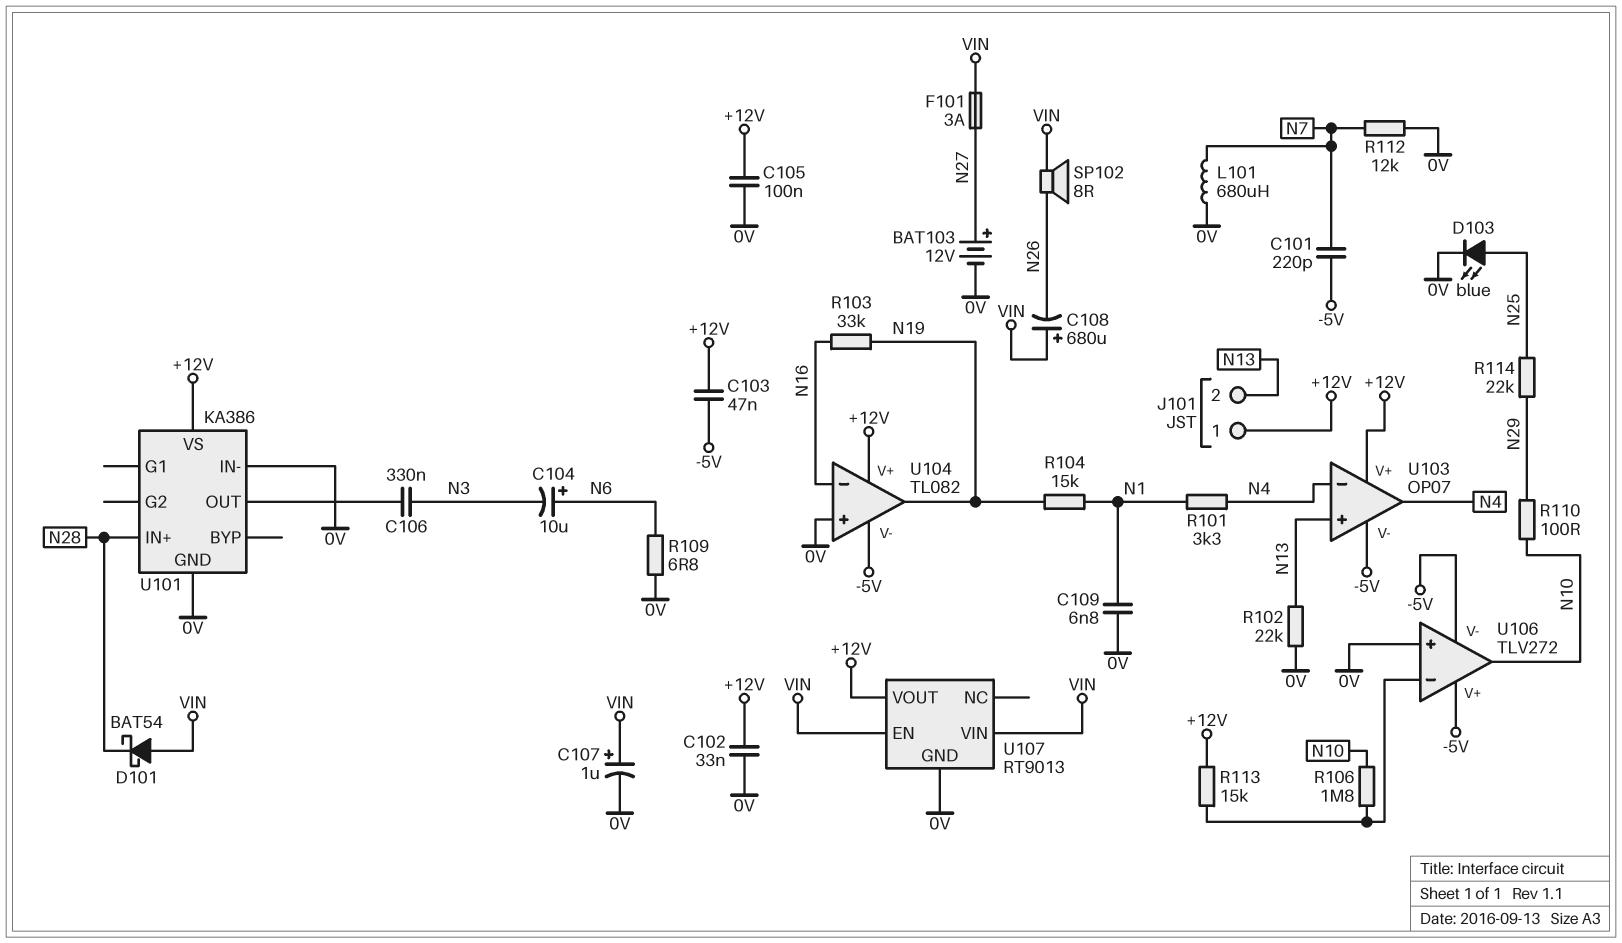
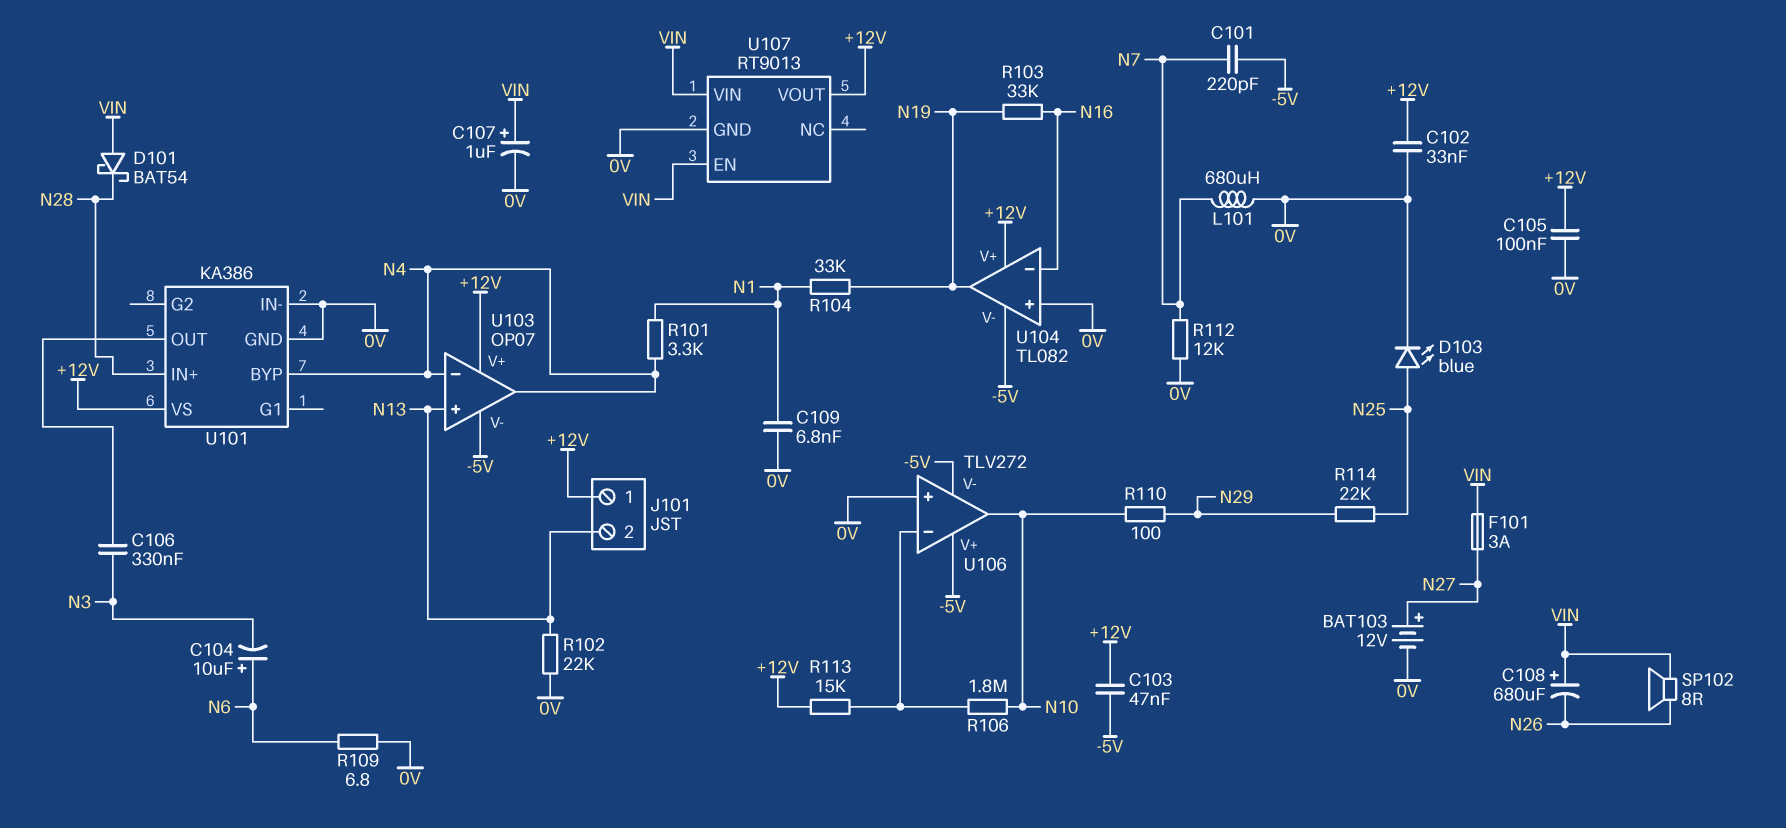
R104: 15k (N1, N19) -> 33k (N1, N19)
U101 pin BYP: none -> N4

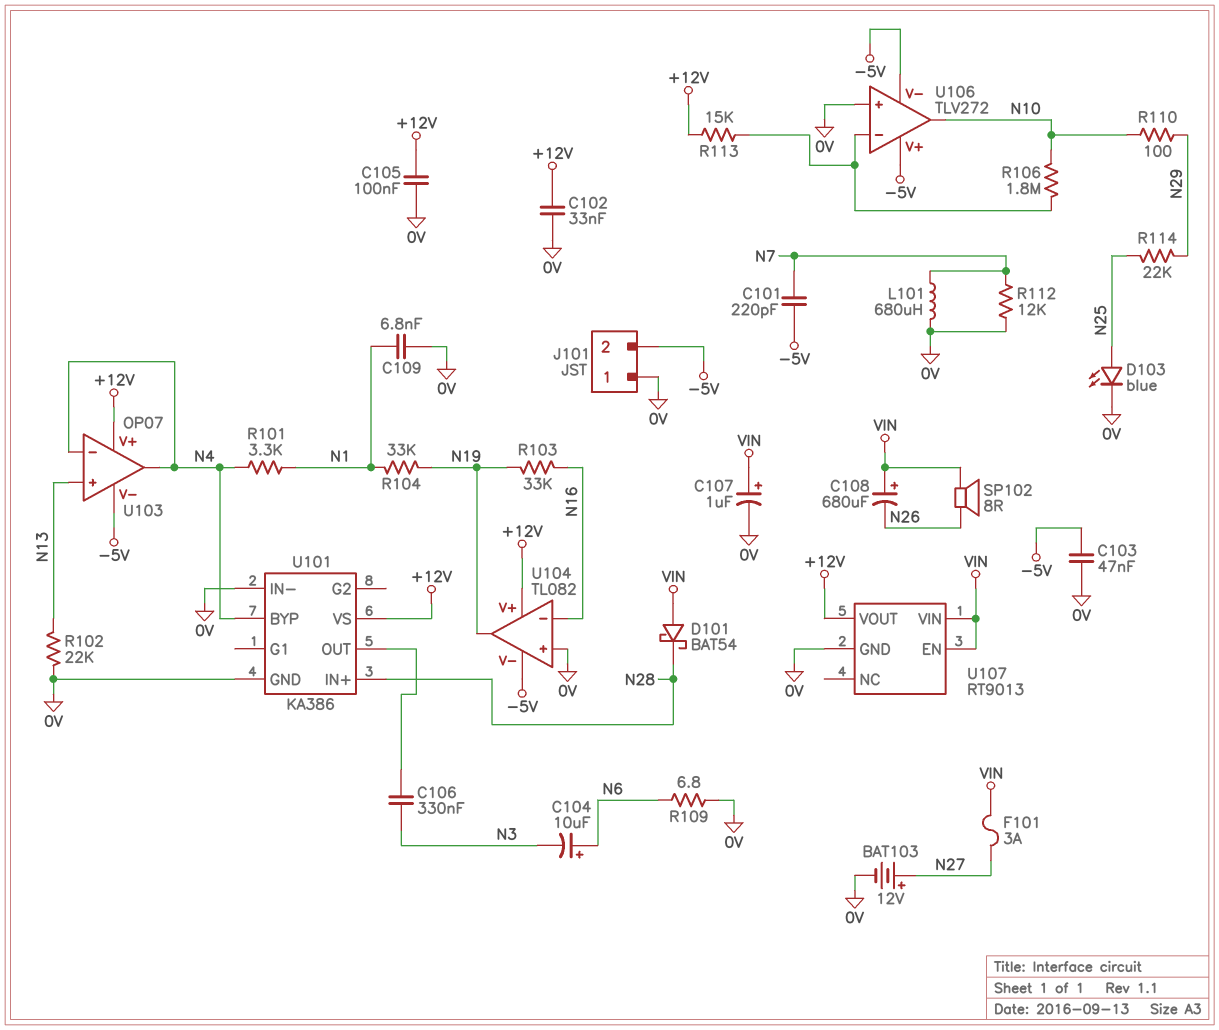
C103: 47nF (+12V, -5V) -> 47nF (-5V, 0V)
J101 pin 1: +12V -> 0V
J101 pin 2: N13 -> -5V

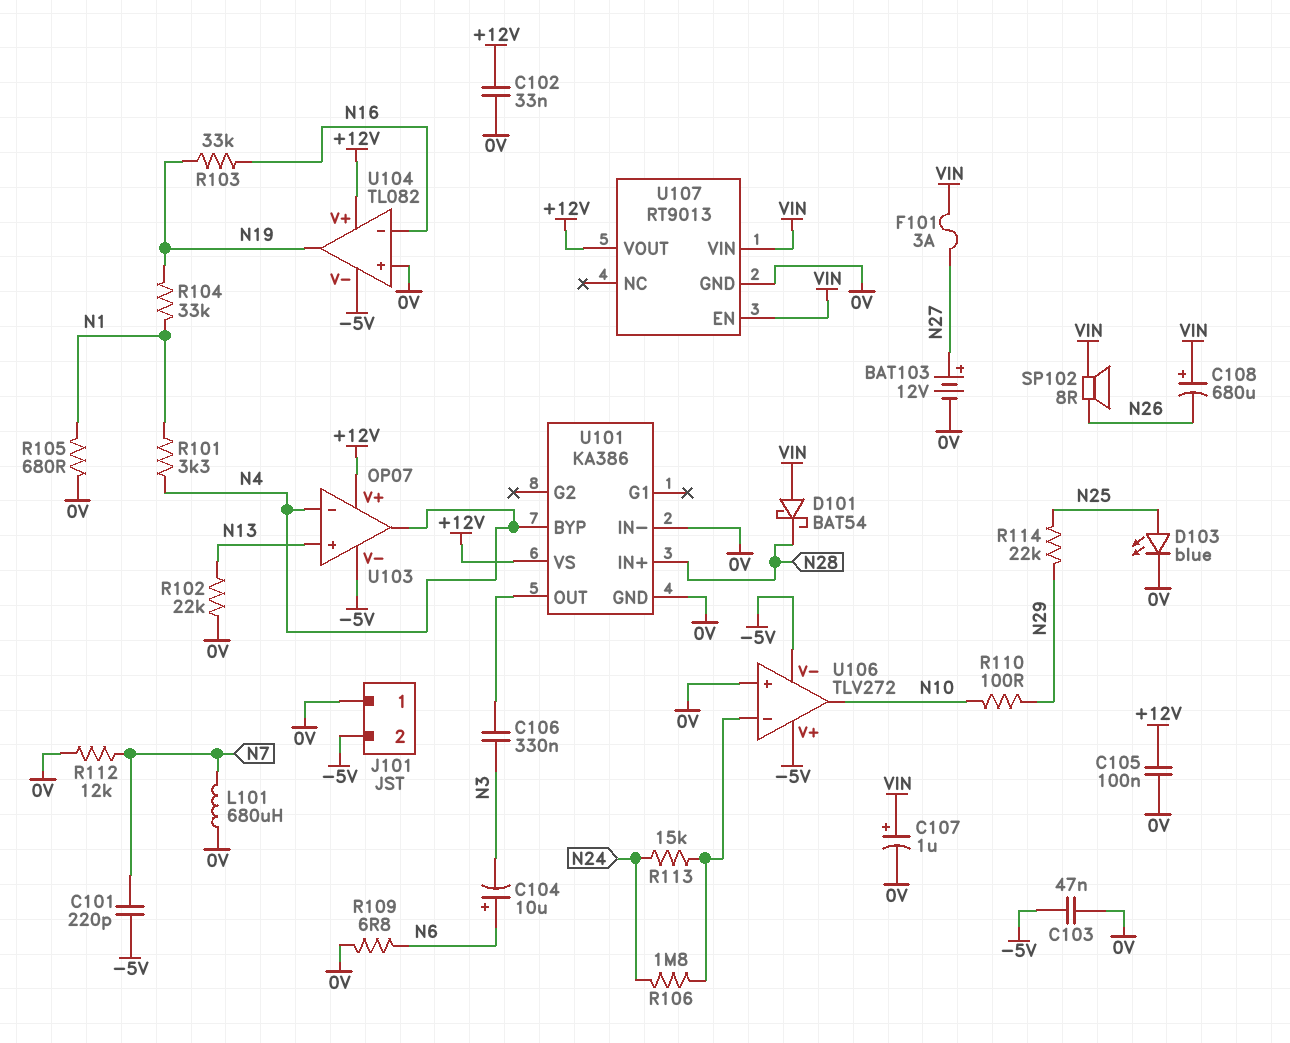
C109: 6.8nF (0V, N1) -> none
R105: none -> 680 (0V, N1)
R106: 1.8M (N10, U106/in-) -> 1.8M (N24, U106/in-)
R113: 15k (+12V, U106/in-) -> 15k (N24, U106/in-)

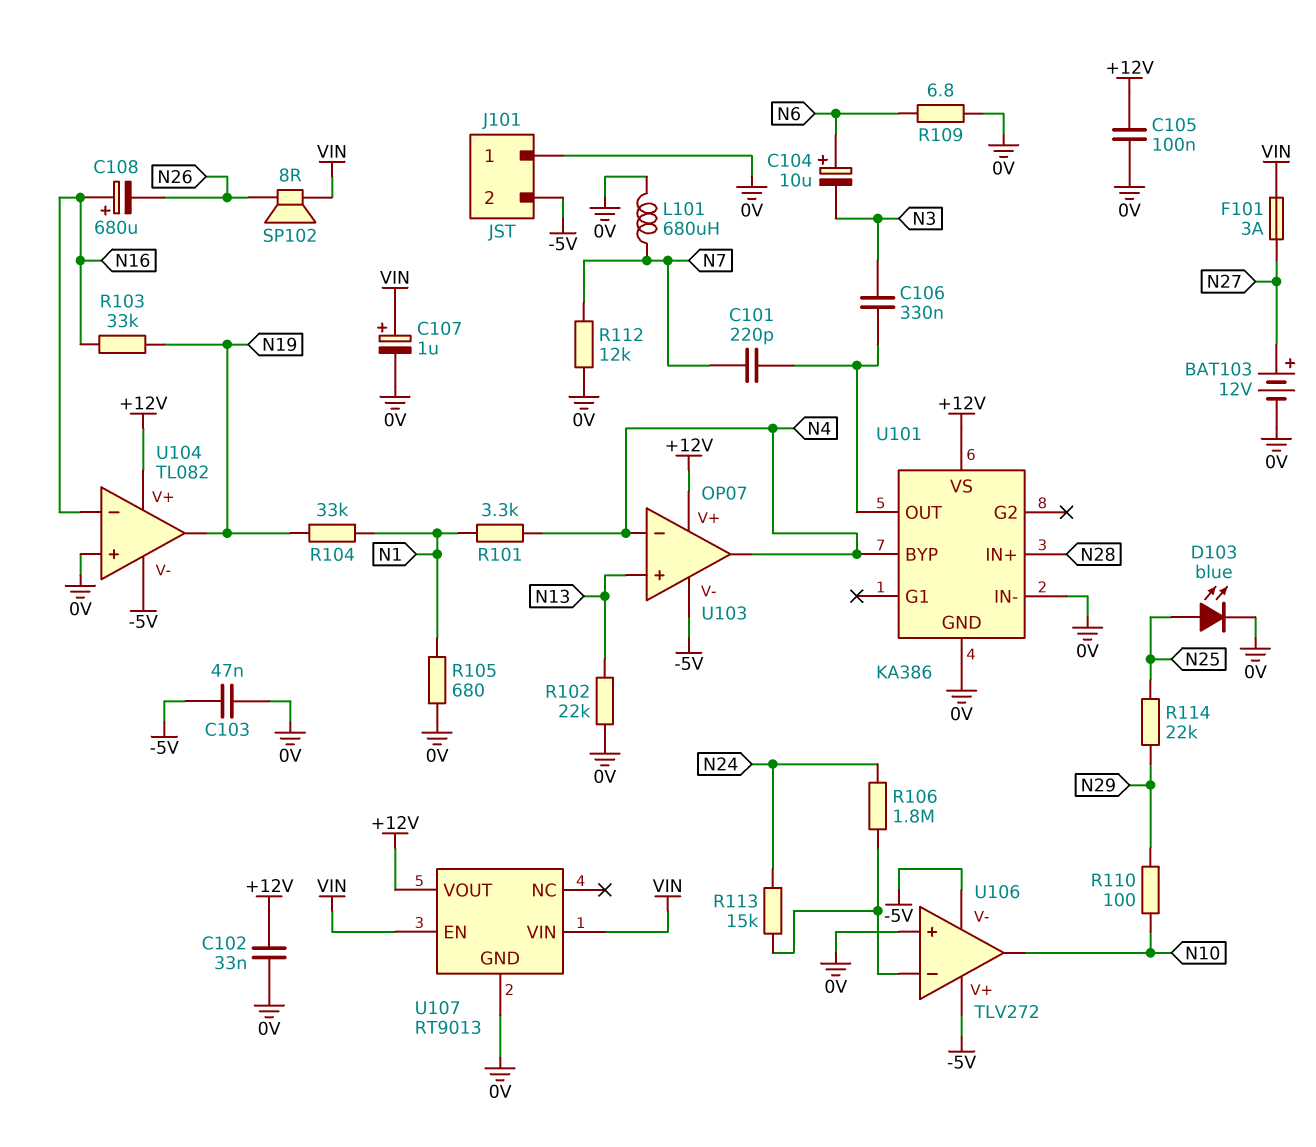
C101: 220pF (-5V, N7) -> 220pF (N7, U101/OUT)
C108: 680uF (plus VIN, minus N26) -> 680uF (plus N16, minus N26)
D101: schottky BAT54 (A VIN, K N28) -> none

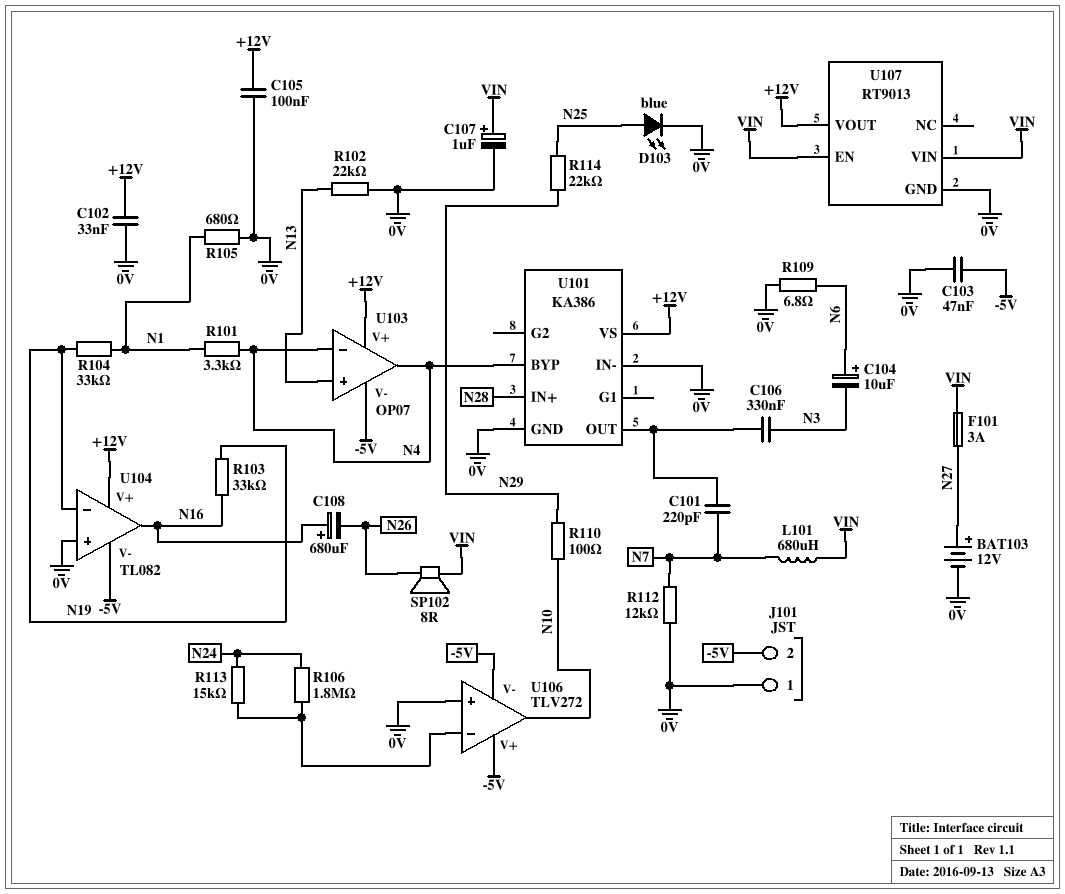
L101: 680uH (0V, N7) -> 680uH (N7, VIN)
U104 pin in-: N16 -> N19
U104 pin out: N19 -> N16

